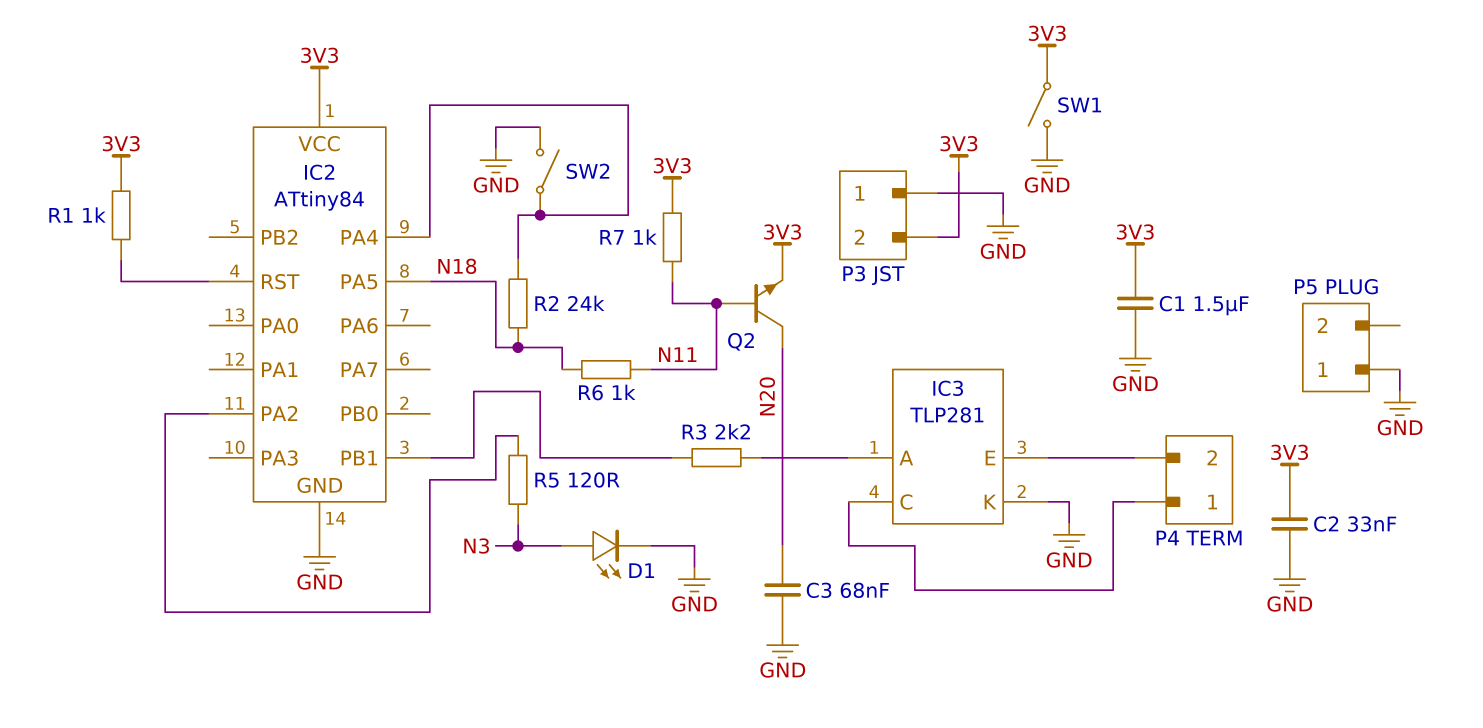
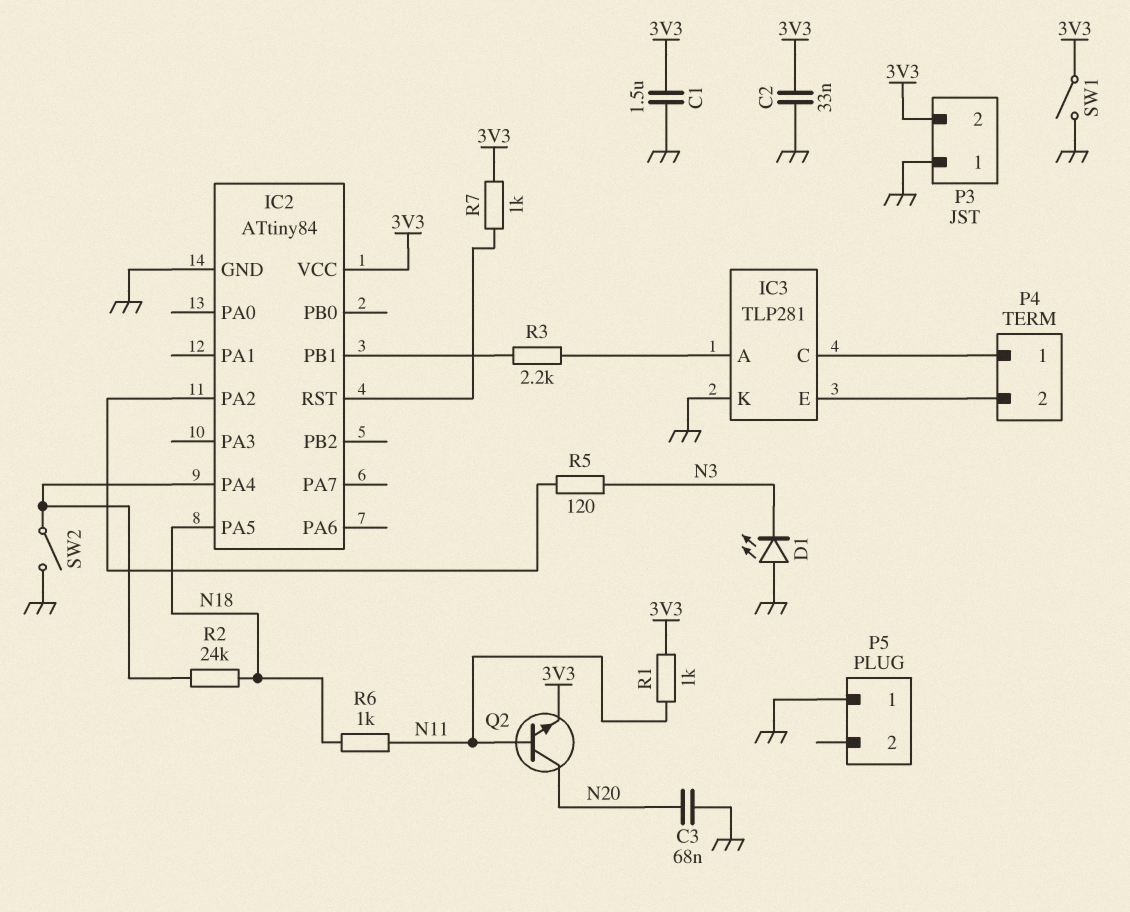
D1: LED (A N3, K GND) -> LED (A GND, K N3)
R1: 1k (3V3, IC2/RST) -> 1k (3V3, N11)
R7: 1k (3V3, N11) -> 1k (3V3, IC2/RST)

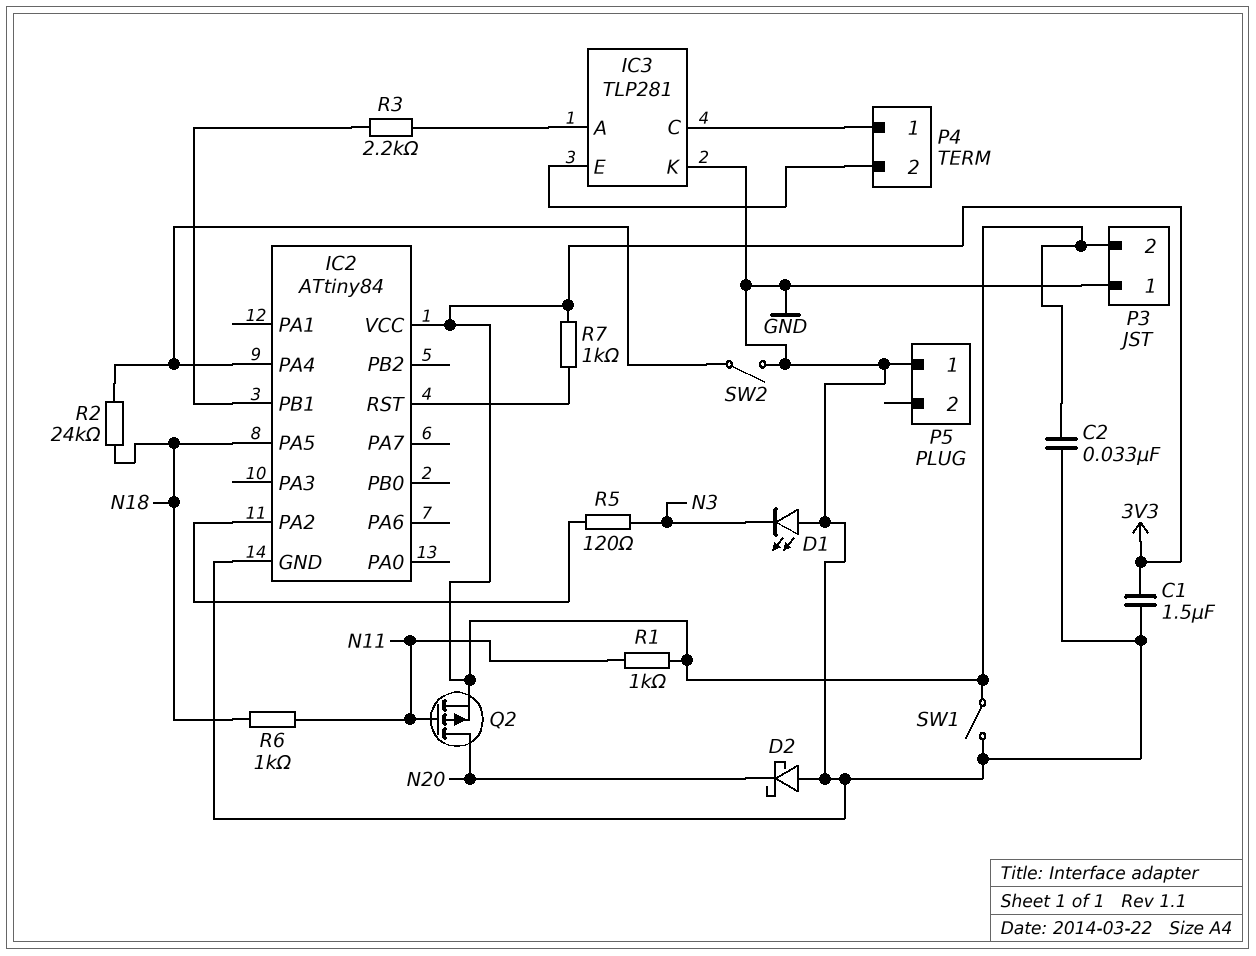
C3: 68nF (GND, N20) -> none
D2: none -> schottky (A GND, K N20)
Q2: NPN (B N11, C N20, E 3V3) -> PMOS (G N11, D N20, S 3V3)

